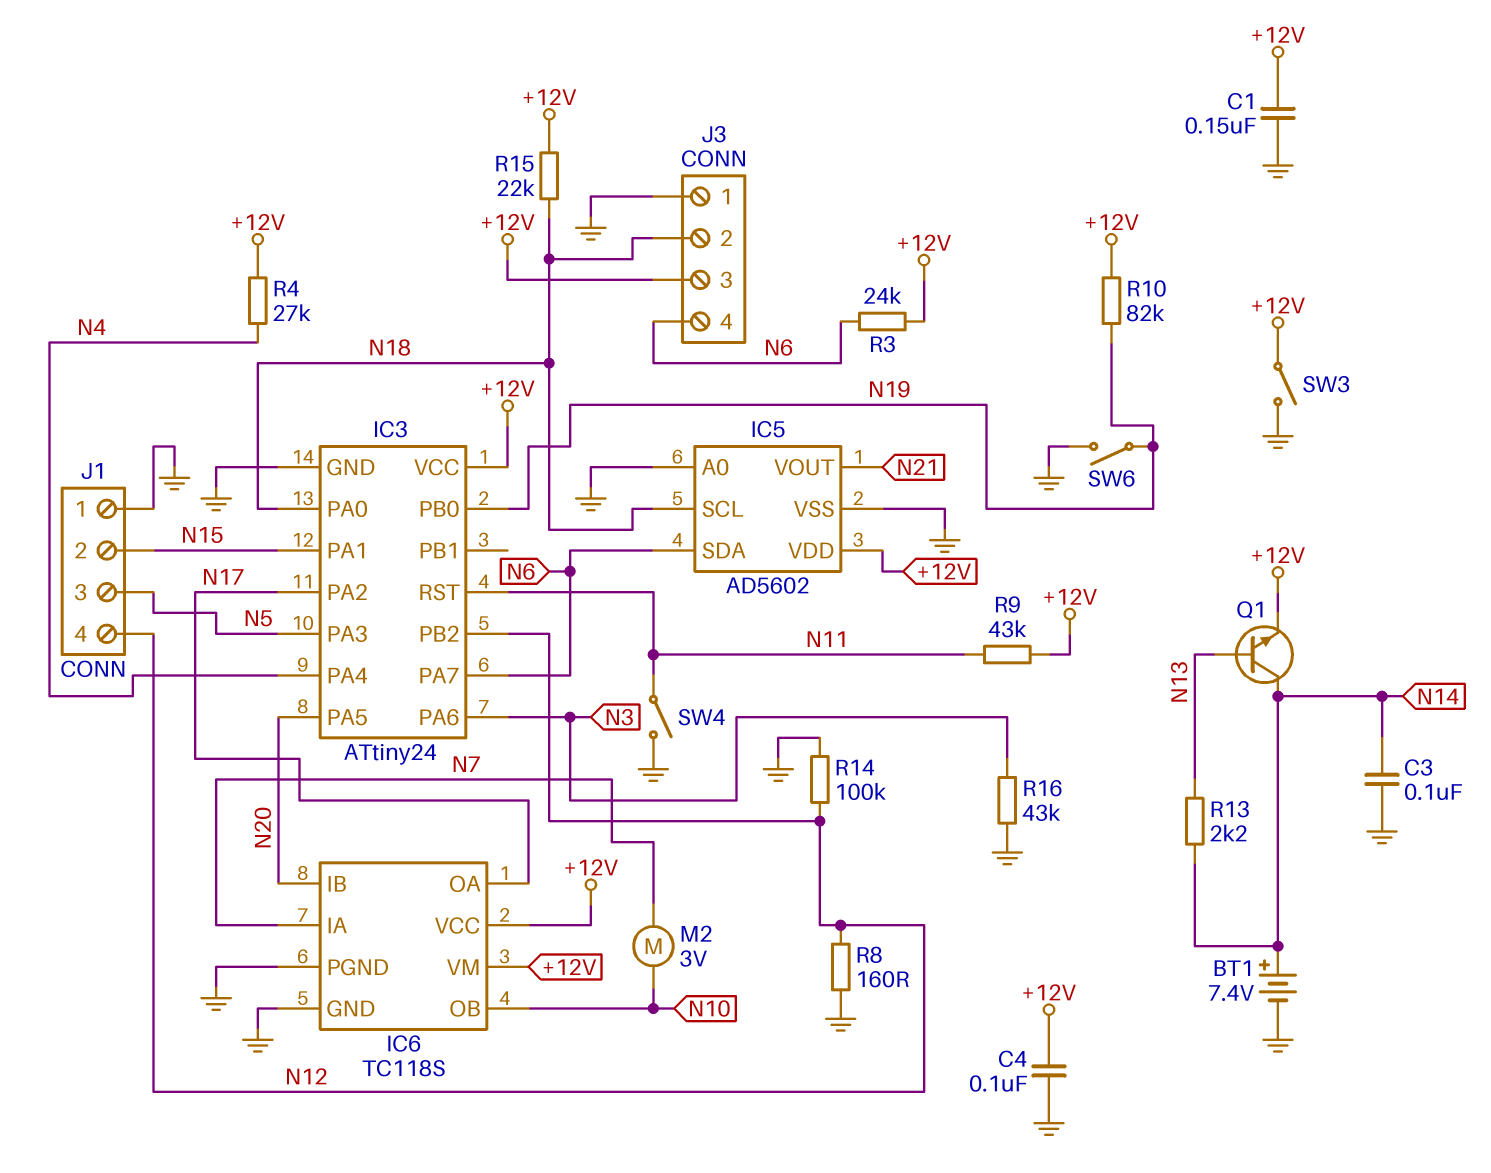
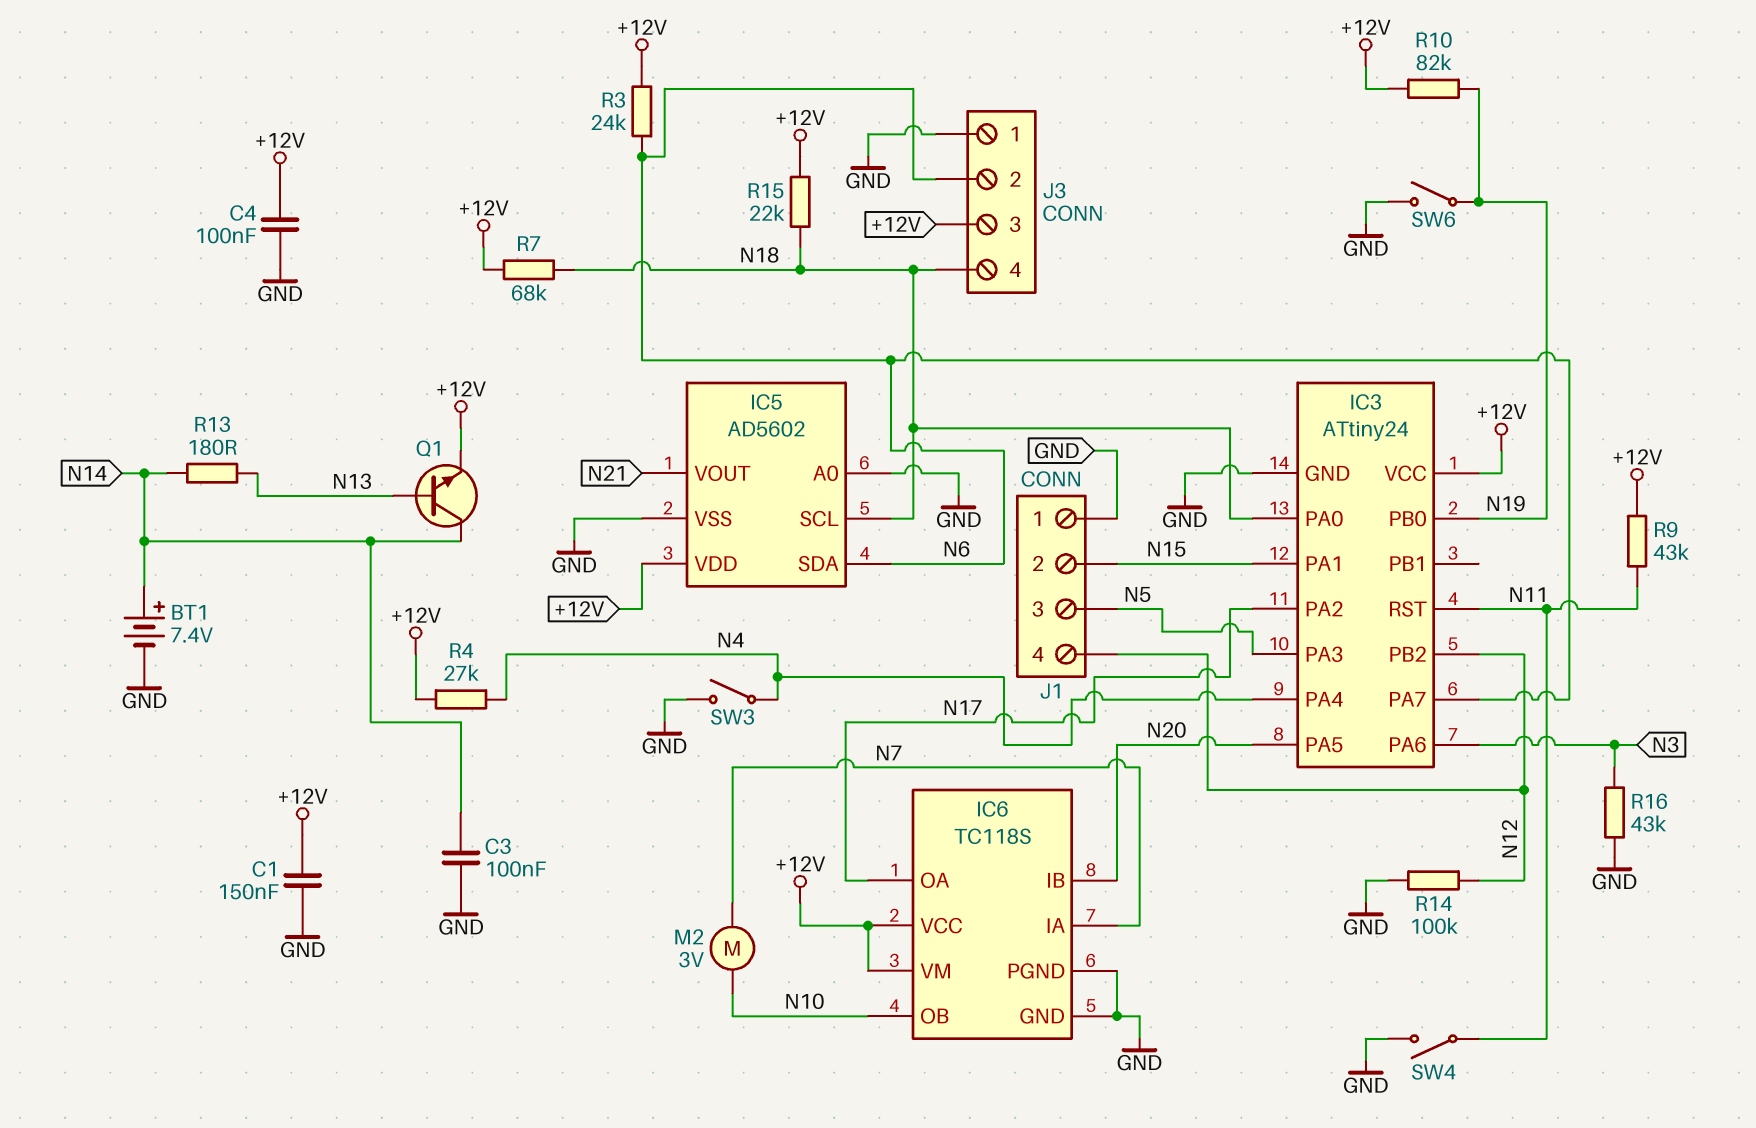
J3 pin 2: N18 -> N6
J3 pin 4: N6 -> N18
R7: none -> 68k (+12V, N18)
R8: 160 (GND, N12) -> none
R13: 2.2k (N13, N14) -> 180 (N13, N14)
SW3: switch (+12V, GND) -> switch (GND, N4)

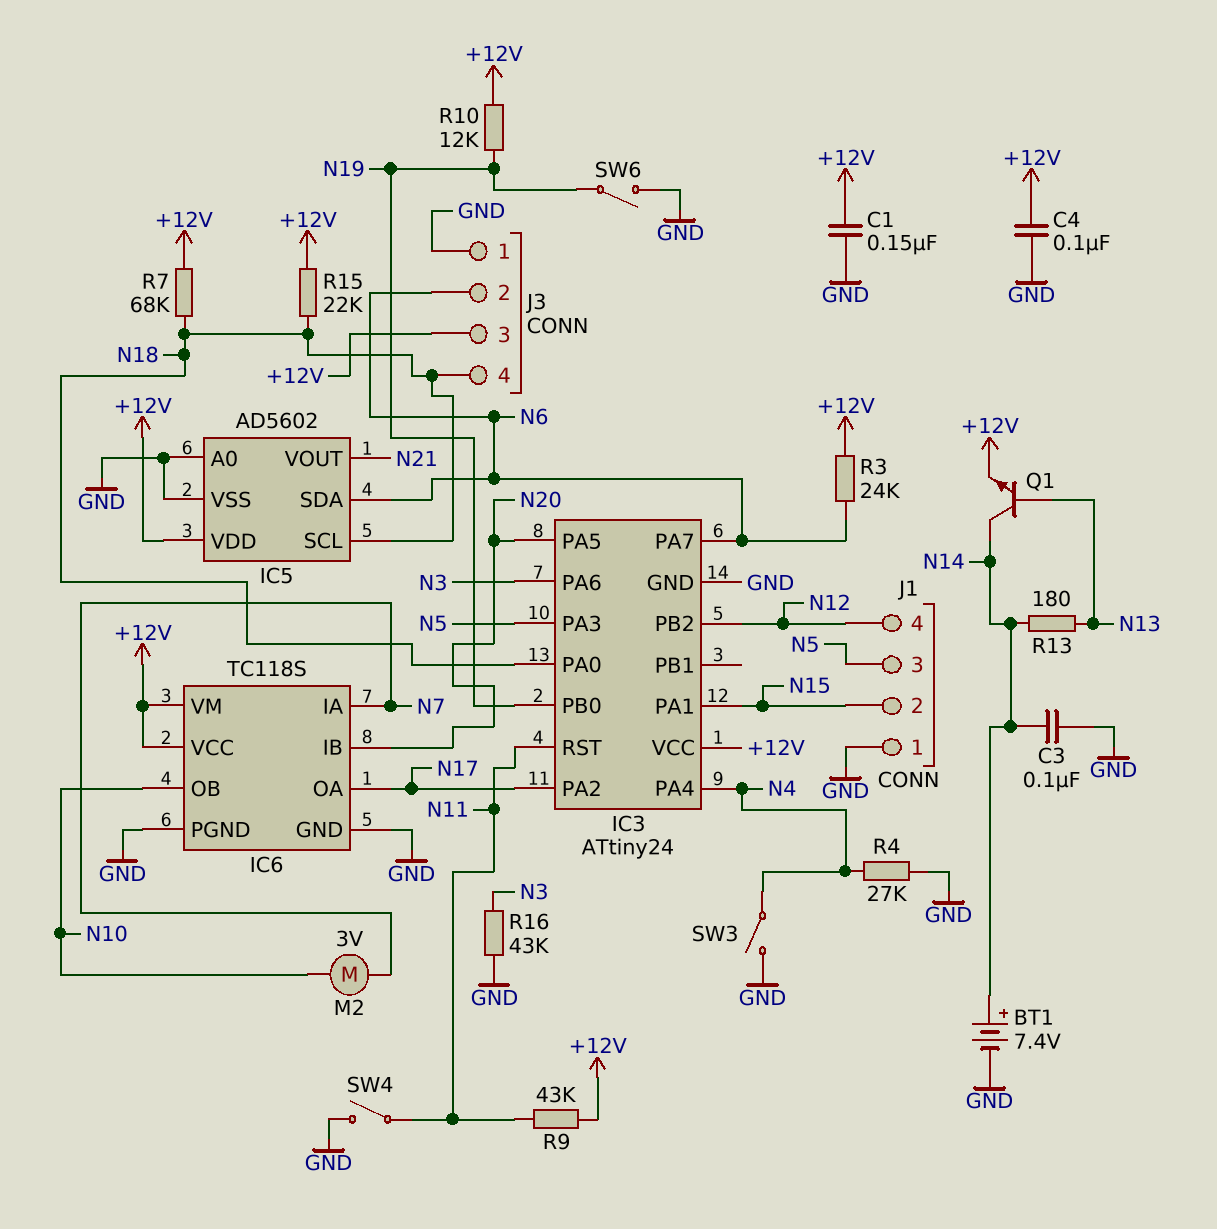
R4: 27k (+12V, N4) -> 27k (GND, N4)
R10: 82k (+12V, N19) -> 12k (+12V, N19)
R14: 100k (GND, N12) -> none

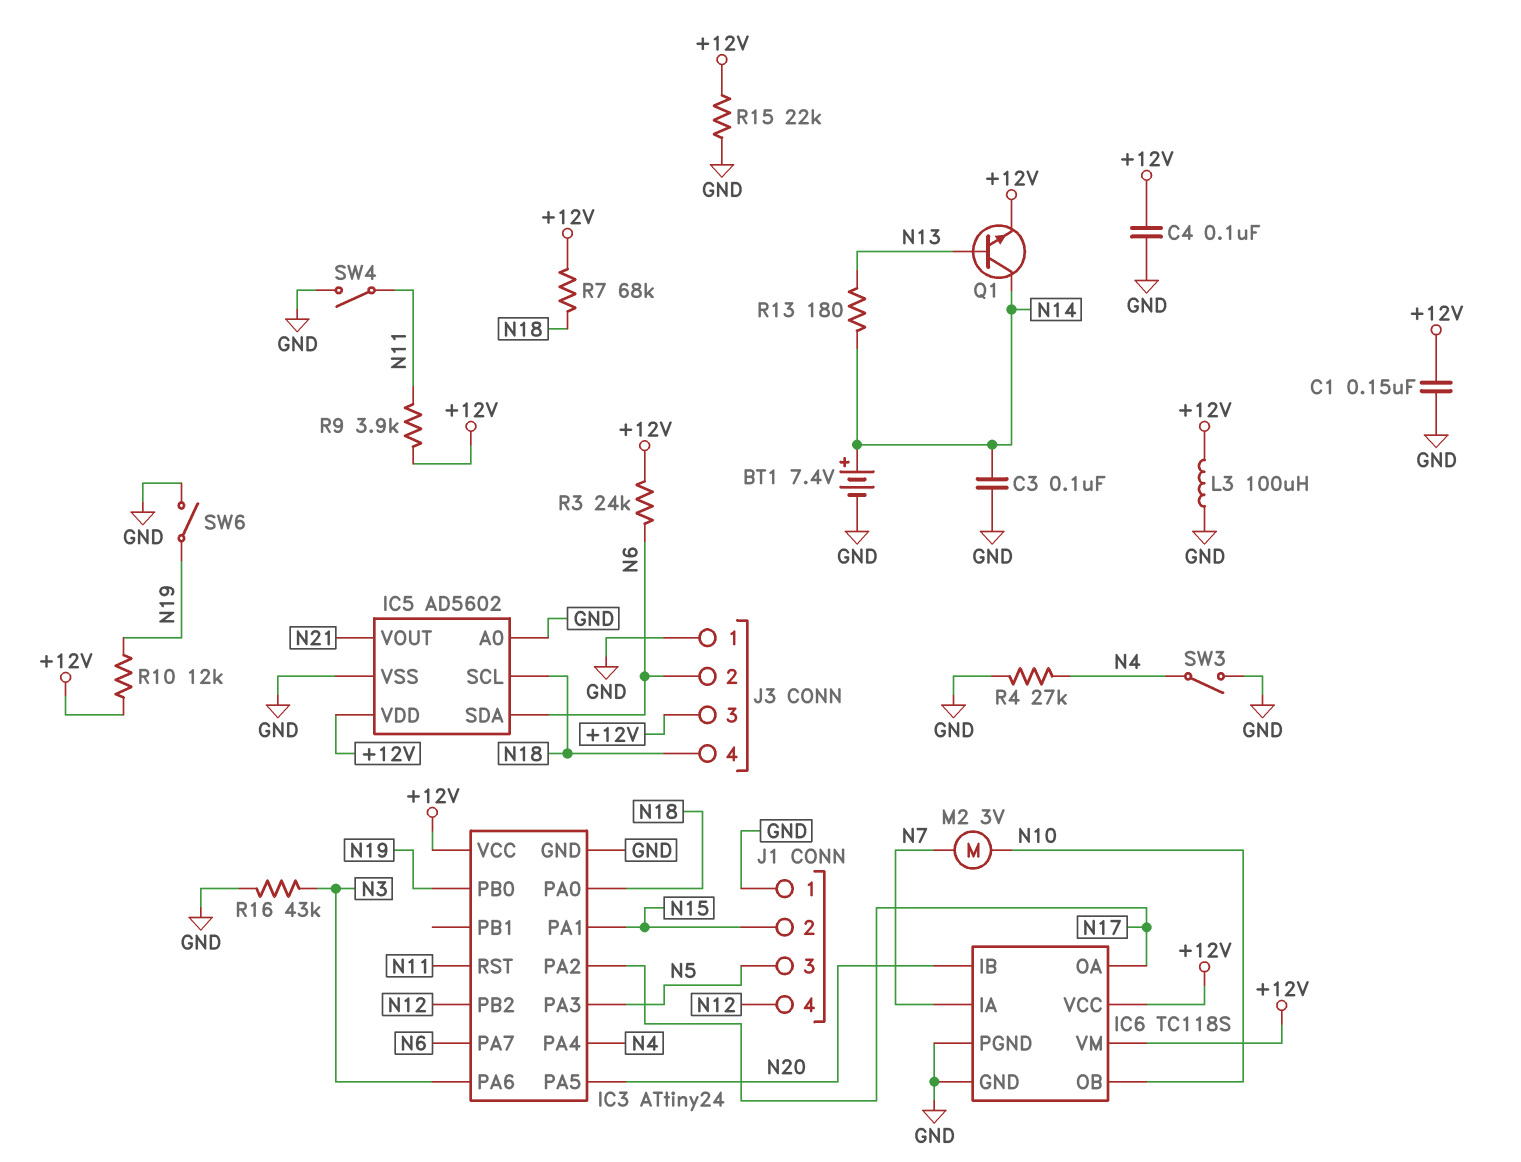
L3: none -> 100uH (+12V, GND)
R9: 43k (+12V, N11) -> 3.9k (+12V, N11)
R15: 22k (+12V, N18) -> 22k (+12V, GND)

